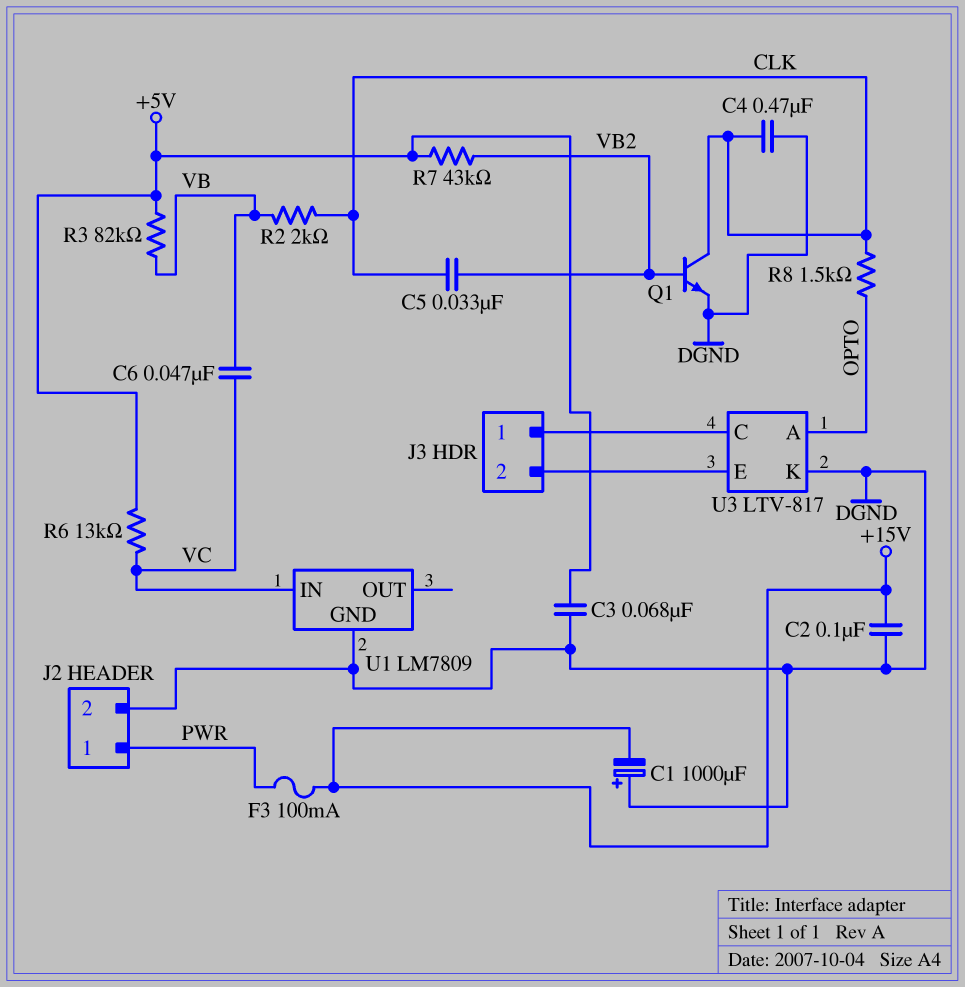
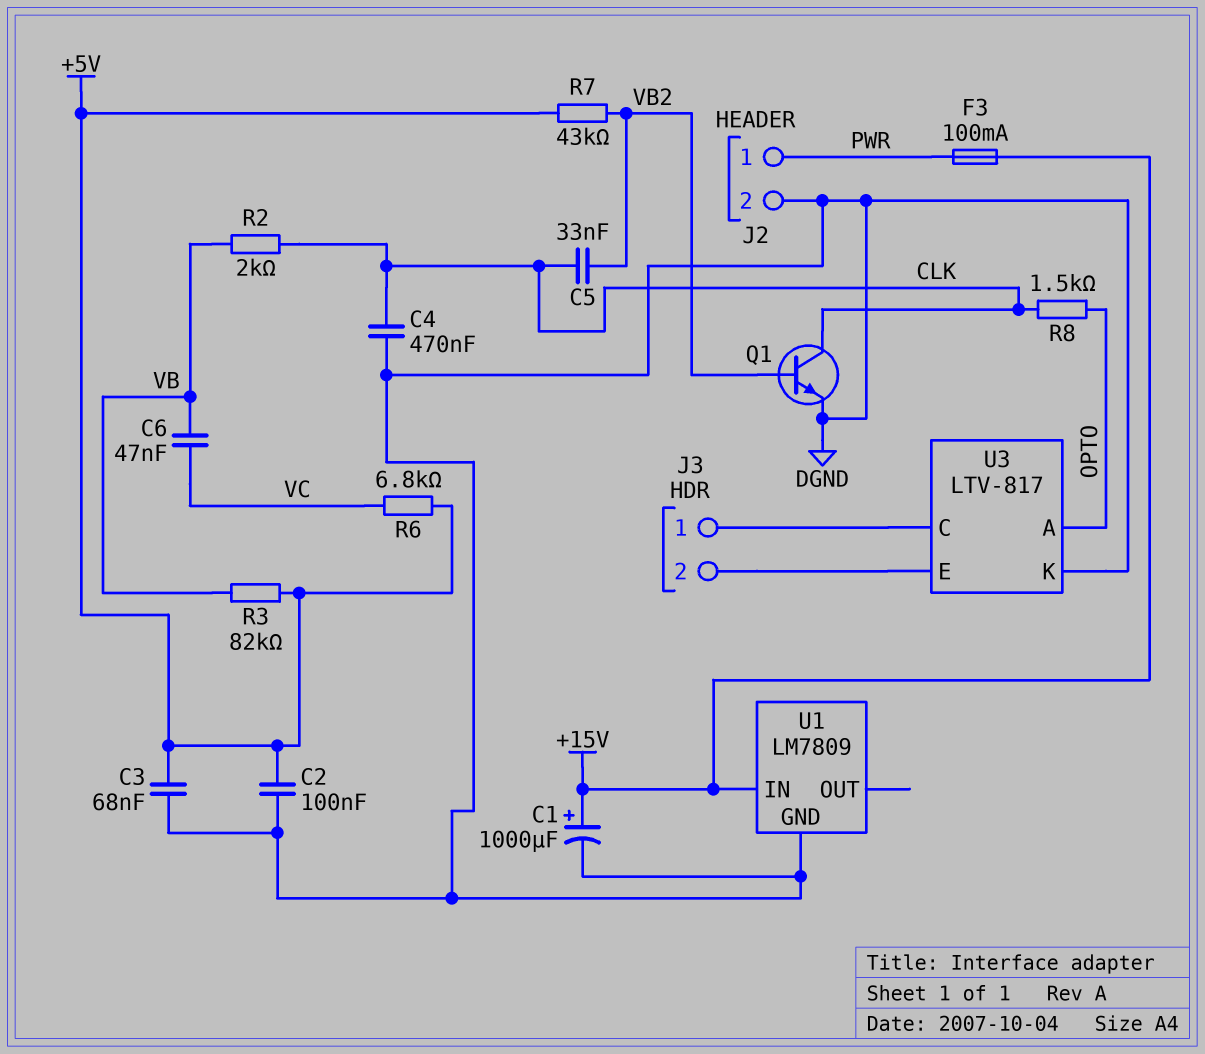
C1: 1000uF (plus DGND, minus +15V) -> 1000uF (plus +15V, minus DGND)
C2: 100nF (+15V, DGND) -> 100nF (+5V, DGND)
R6: 13k (+5V, VC) -> 6.8k (+5V, VC)
U1 pin IN: VC -> +15V

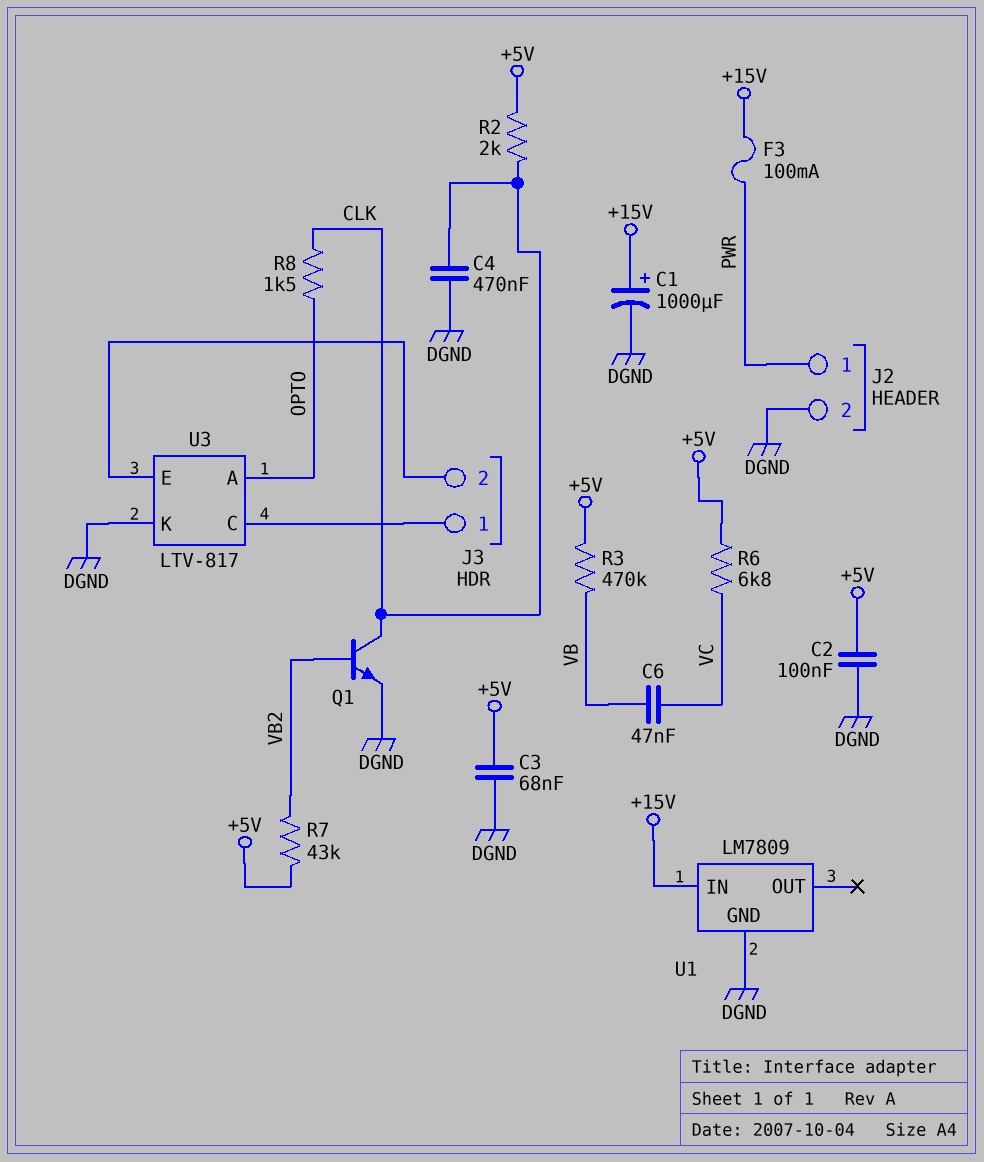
C5: 33nF (CLK, VB2) -> none
R2: 2k (CLK, VB) -> 2k (+5V, CLK)
R3: 82k (+5V, VB) -> 470k (+5V, VB)

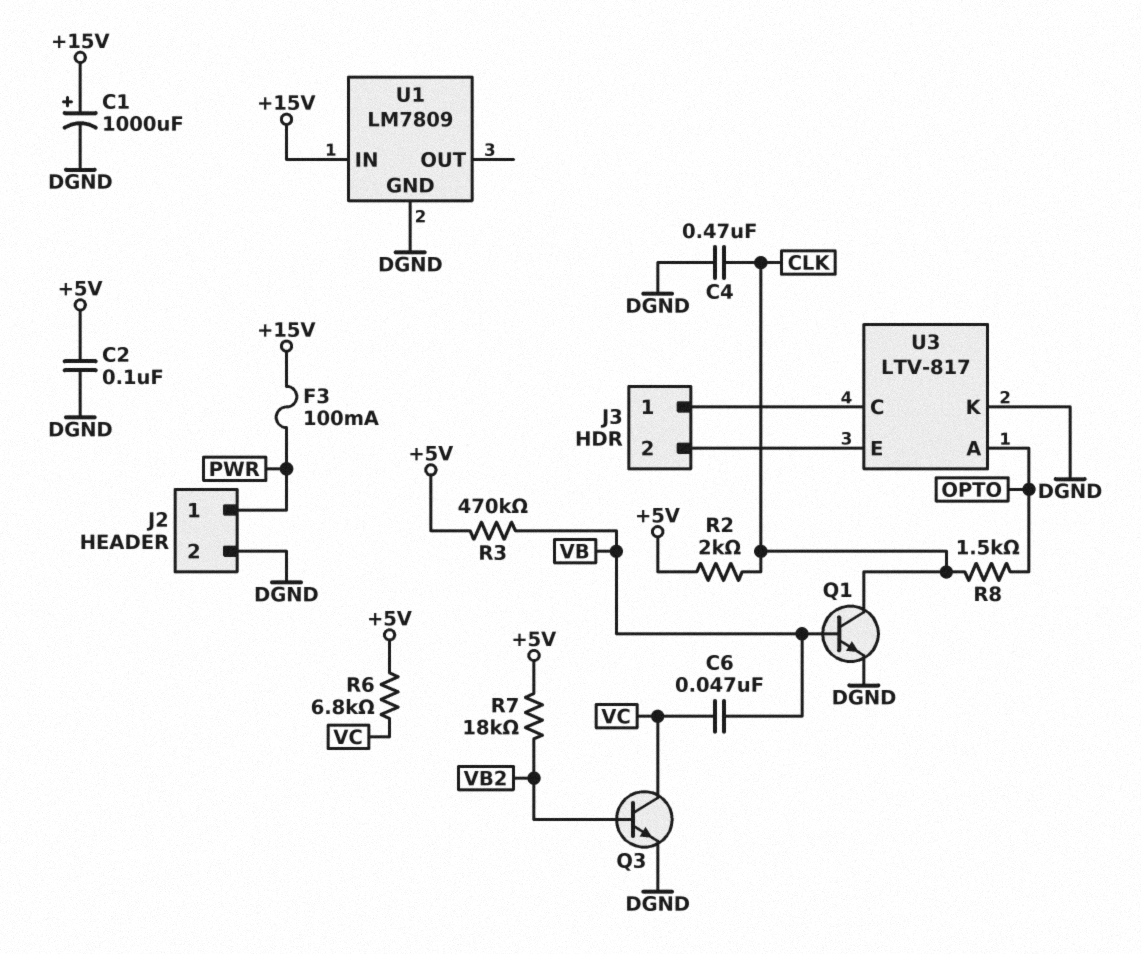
C3: 68nF (+5V, DGND) -> none
Q1: NPN (B VB2, C CLK, E DGND) -> NPN (B VB, C CLK, E DGND)
Q3: none -> NPN (B VB2, C VC, E DGND)
R7: 43k (+5V, VB2) -> 18k (+5V, VB2)

